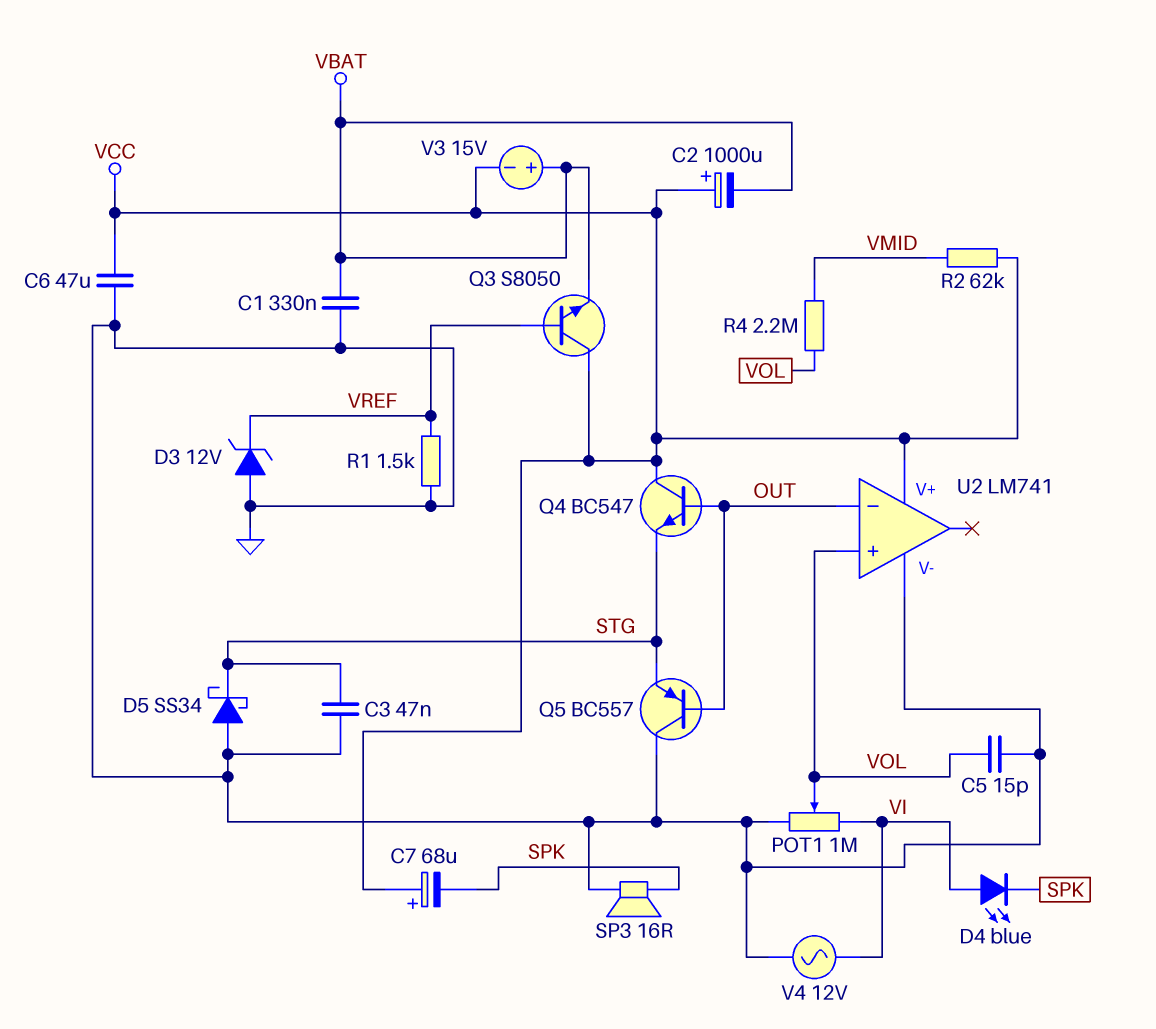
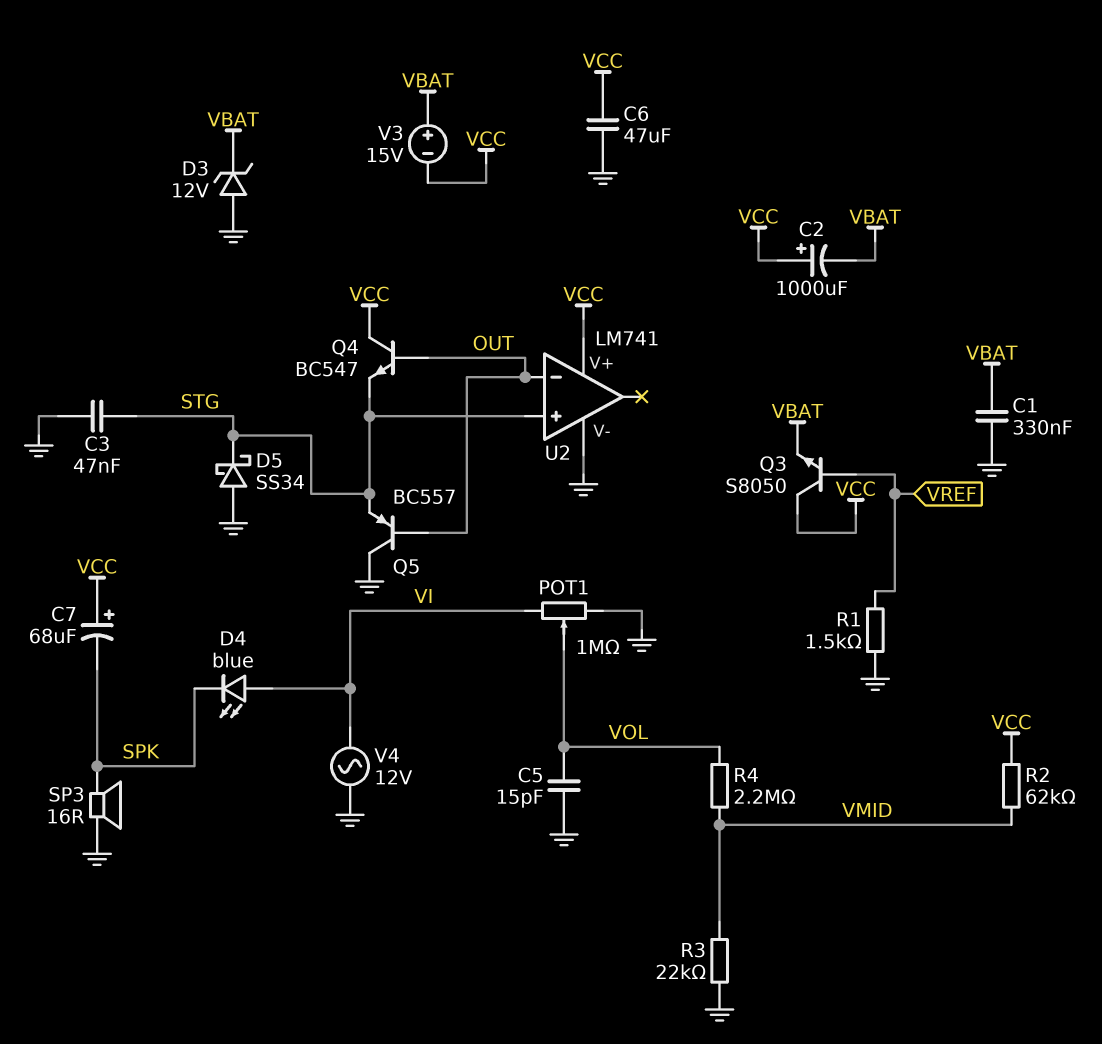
D3: zener 12V (A GND, K VREF) -> zener 12V (A GND, K VBAT)
R3: none -> 22k (GND, VMID)
U2 pin in+: VOL -> STG

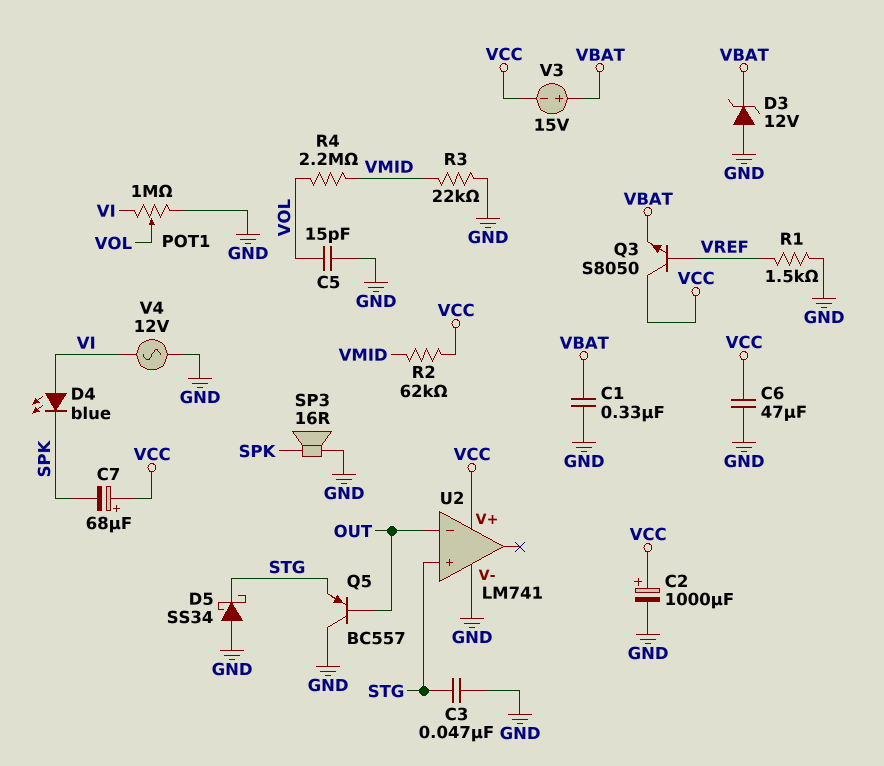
C2: 1000uF (plus VCC, minus VBAT) -> 1000uF (plus VCC, minus GND)
Q4: NPN BC547 (B OUT, C VCC, E STG) -> none

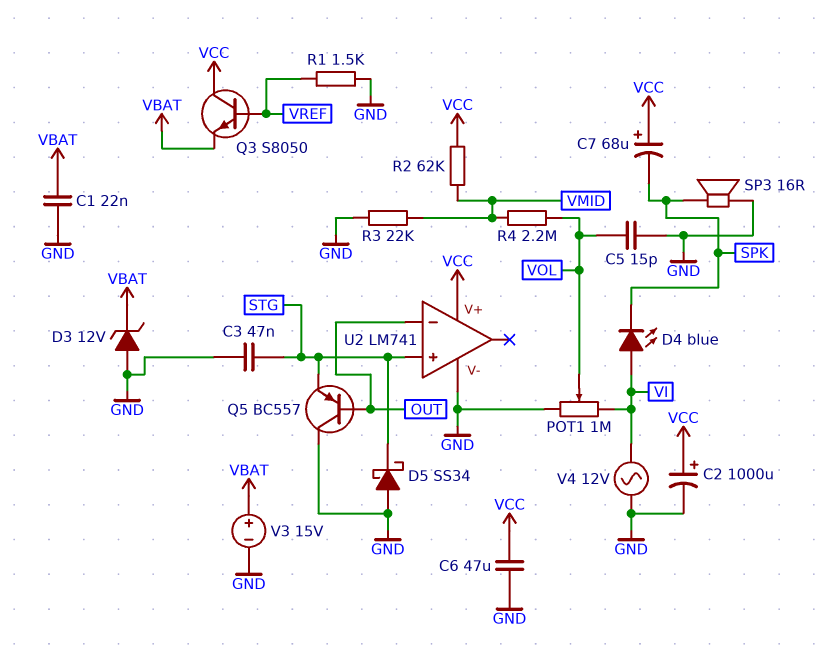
C1: 330nF (GND, VBAT) -> 22nF (GND, VBAT)
V3: 15V (plus VBAT, minus VCC) -> 15V (plus VBAT, minus GND)

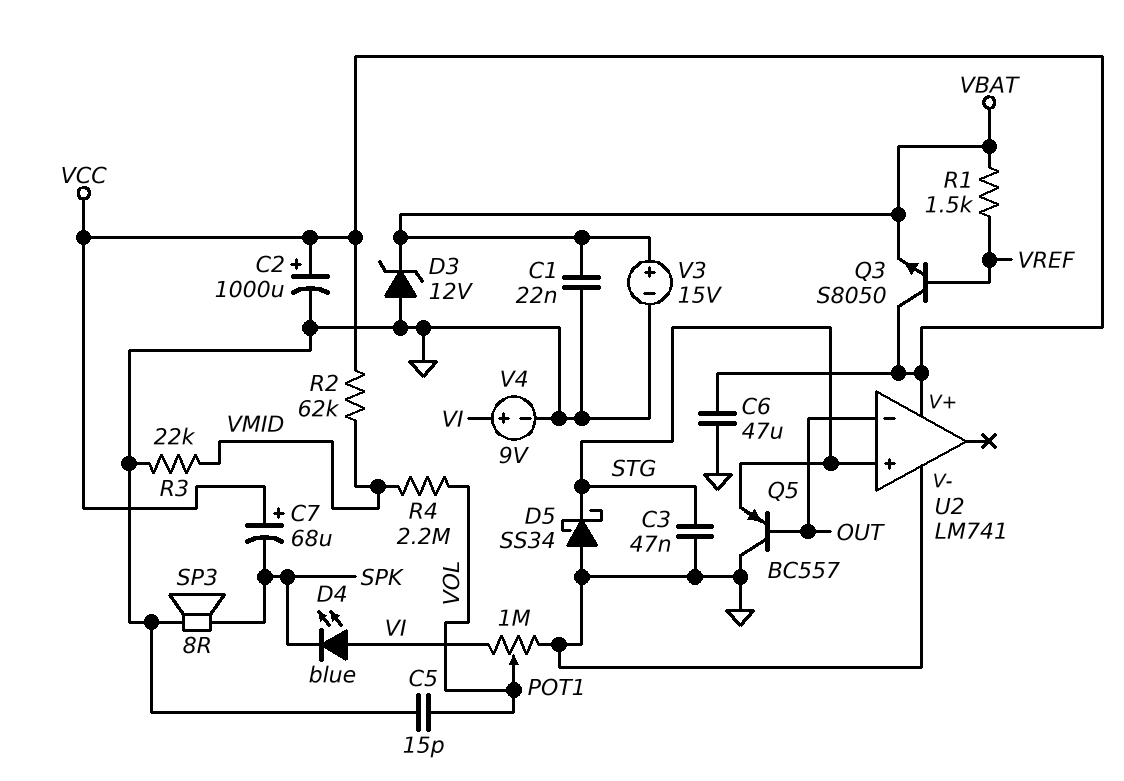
R1: 1.5k (GND, VREF) -> 1.5k (VBAT, VREF)
SP3: speaker 16R (GND, SPK) -> speaker 8R (GND, SPK)
V4: AC 12V (GND, VI) -> 9V (plus VI, minus GND)

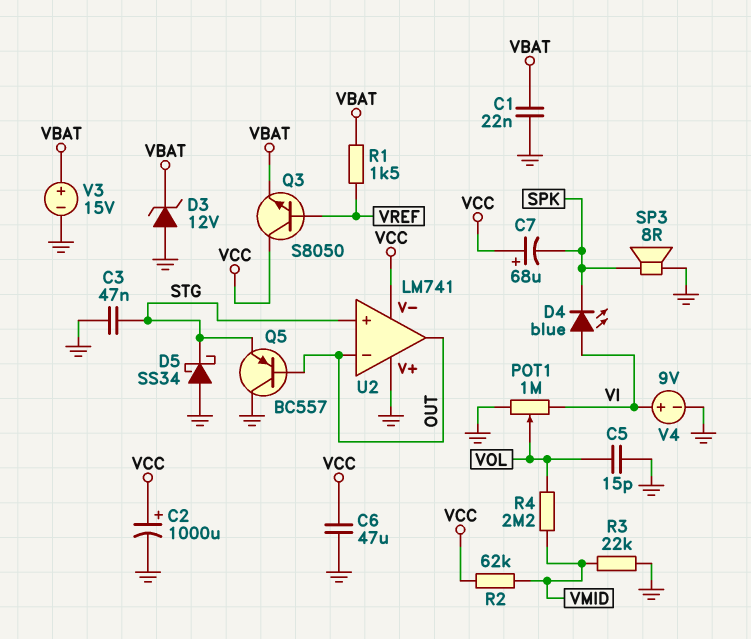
U2 pin V+: VCC -> GND
U2 pin V-: GND -> VCC
U2 pin out: none -> OUT

